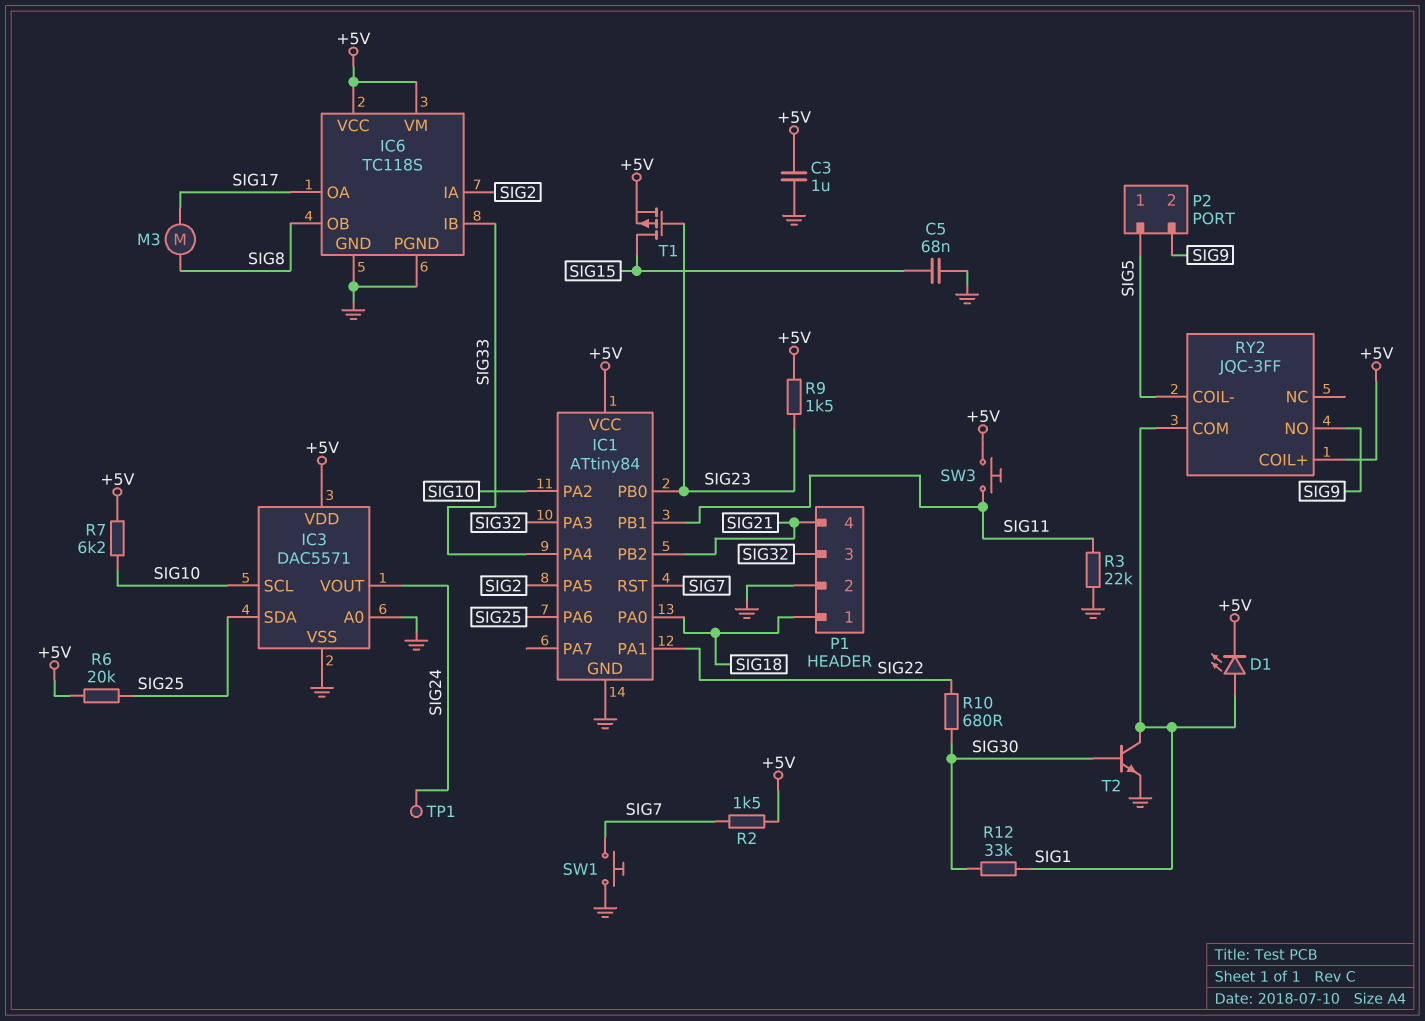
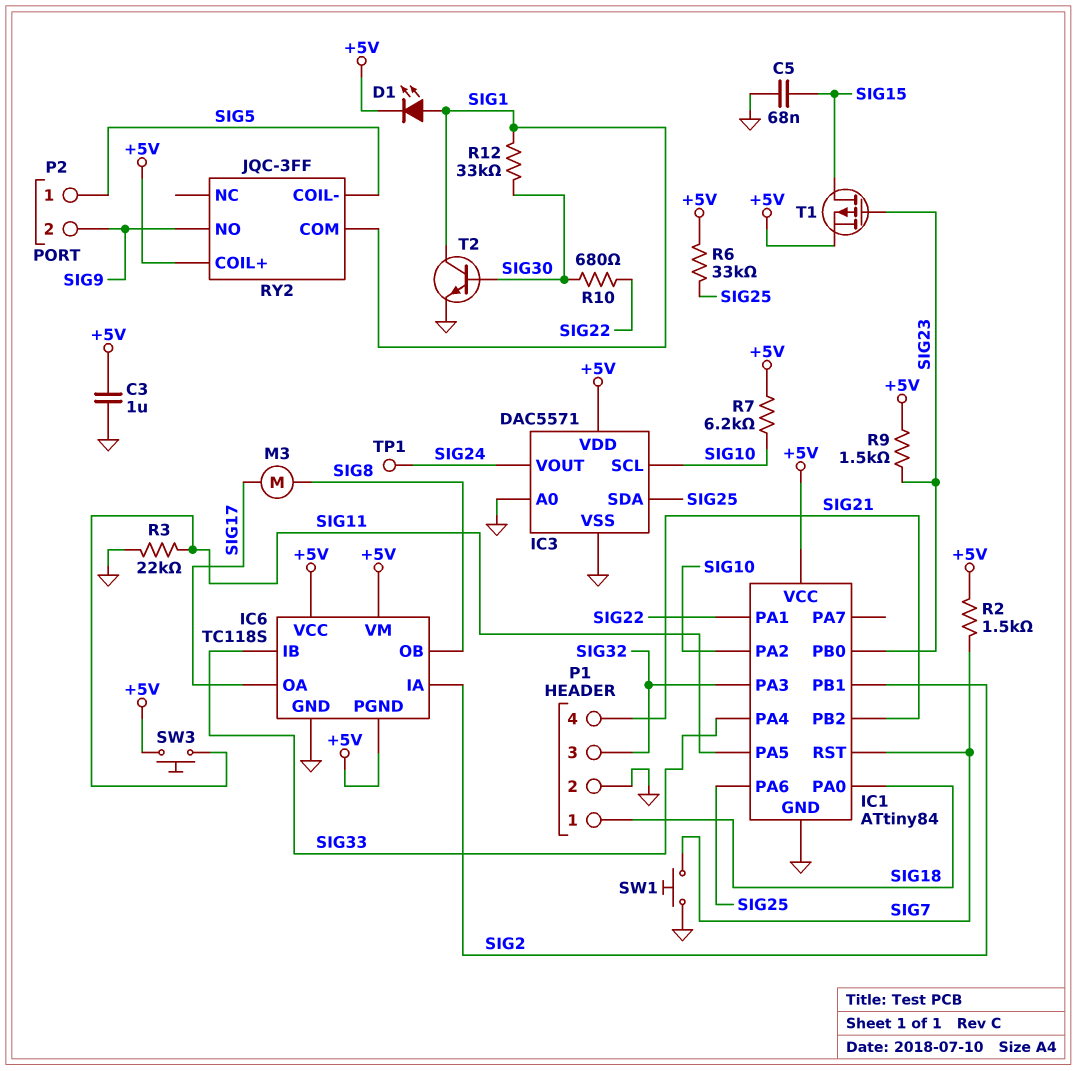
IC1 pin PA5: SIG2 -> SIG11
IC1 pin PB1: SIG11 -> SIG2
IC6 pin PGND: GND -> +5V
R6: 20k (+5V, SIG25) -> 33k (+5V, SIG25)

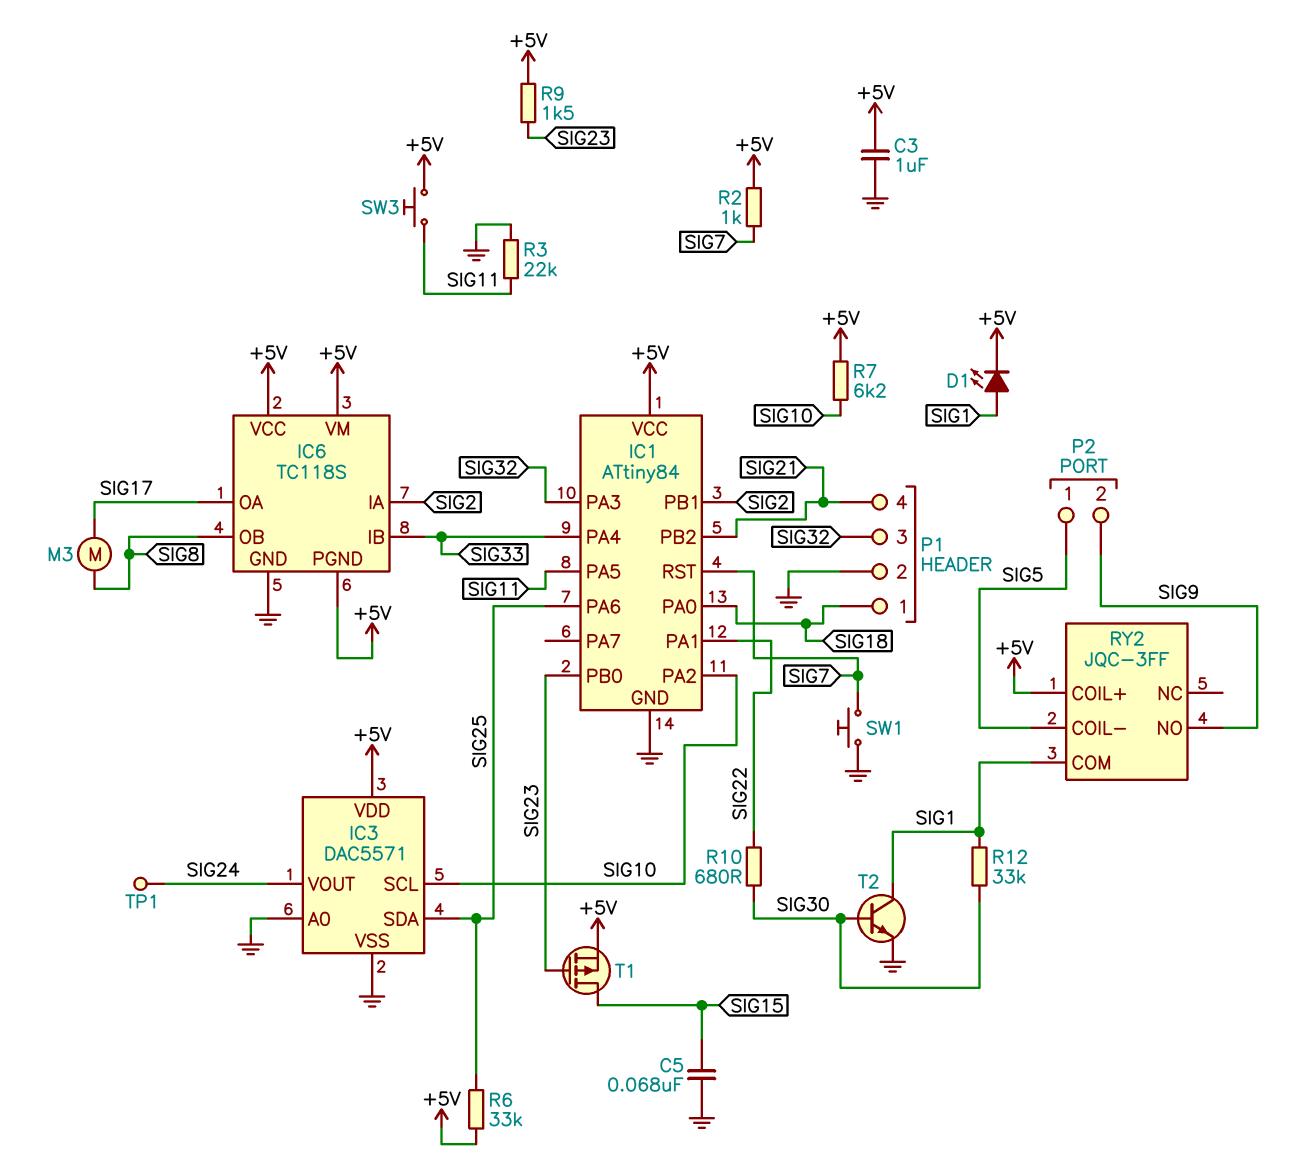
R2: 1.5k (+5V, SIG7) -> 1k (+5V, SIG7)

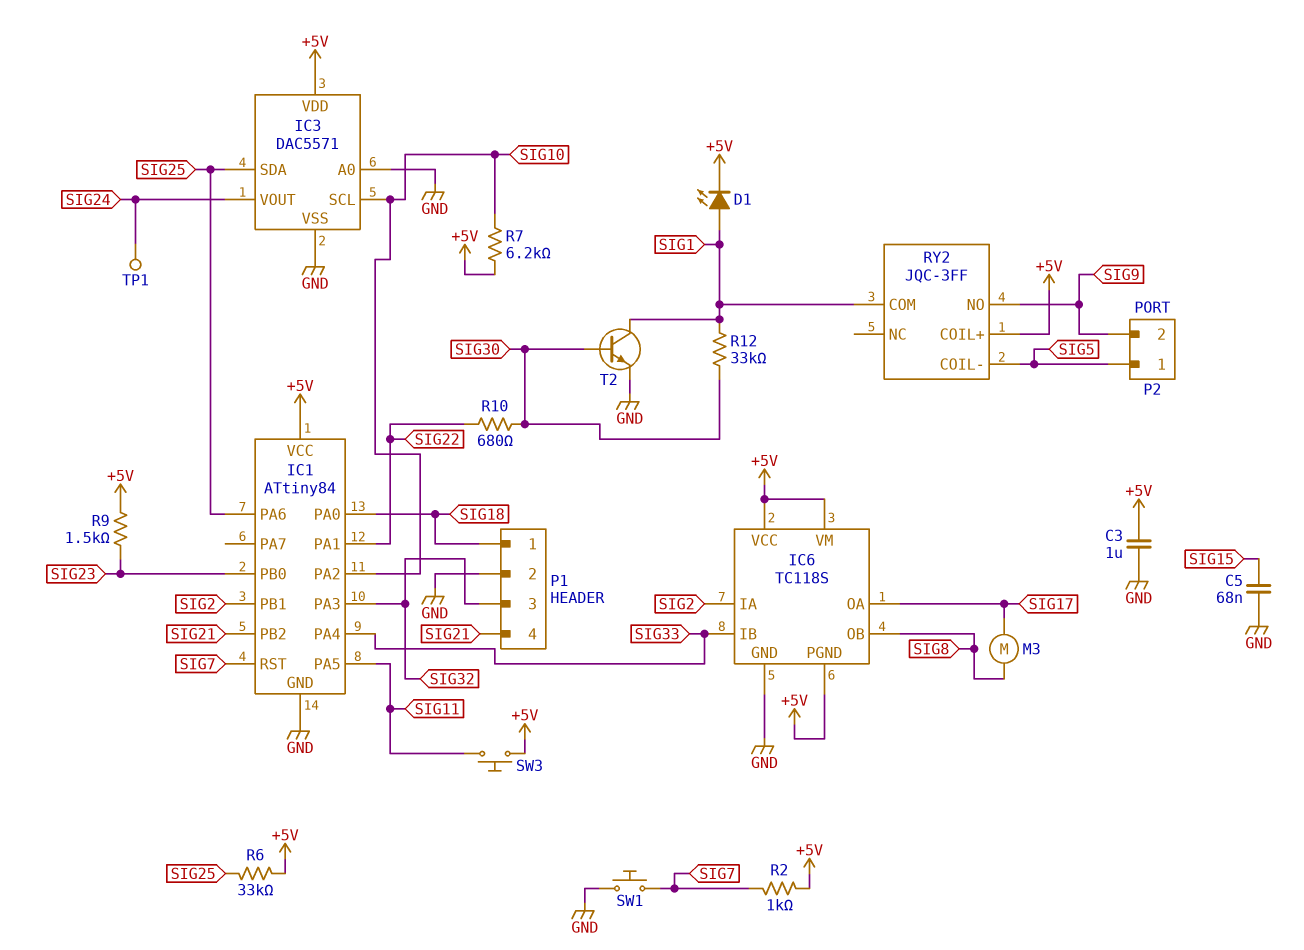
R3: 22k (GND, SIG11) -> none
T1: PMOS (G SIG23, D SIG15, S +5V) -> none

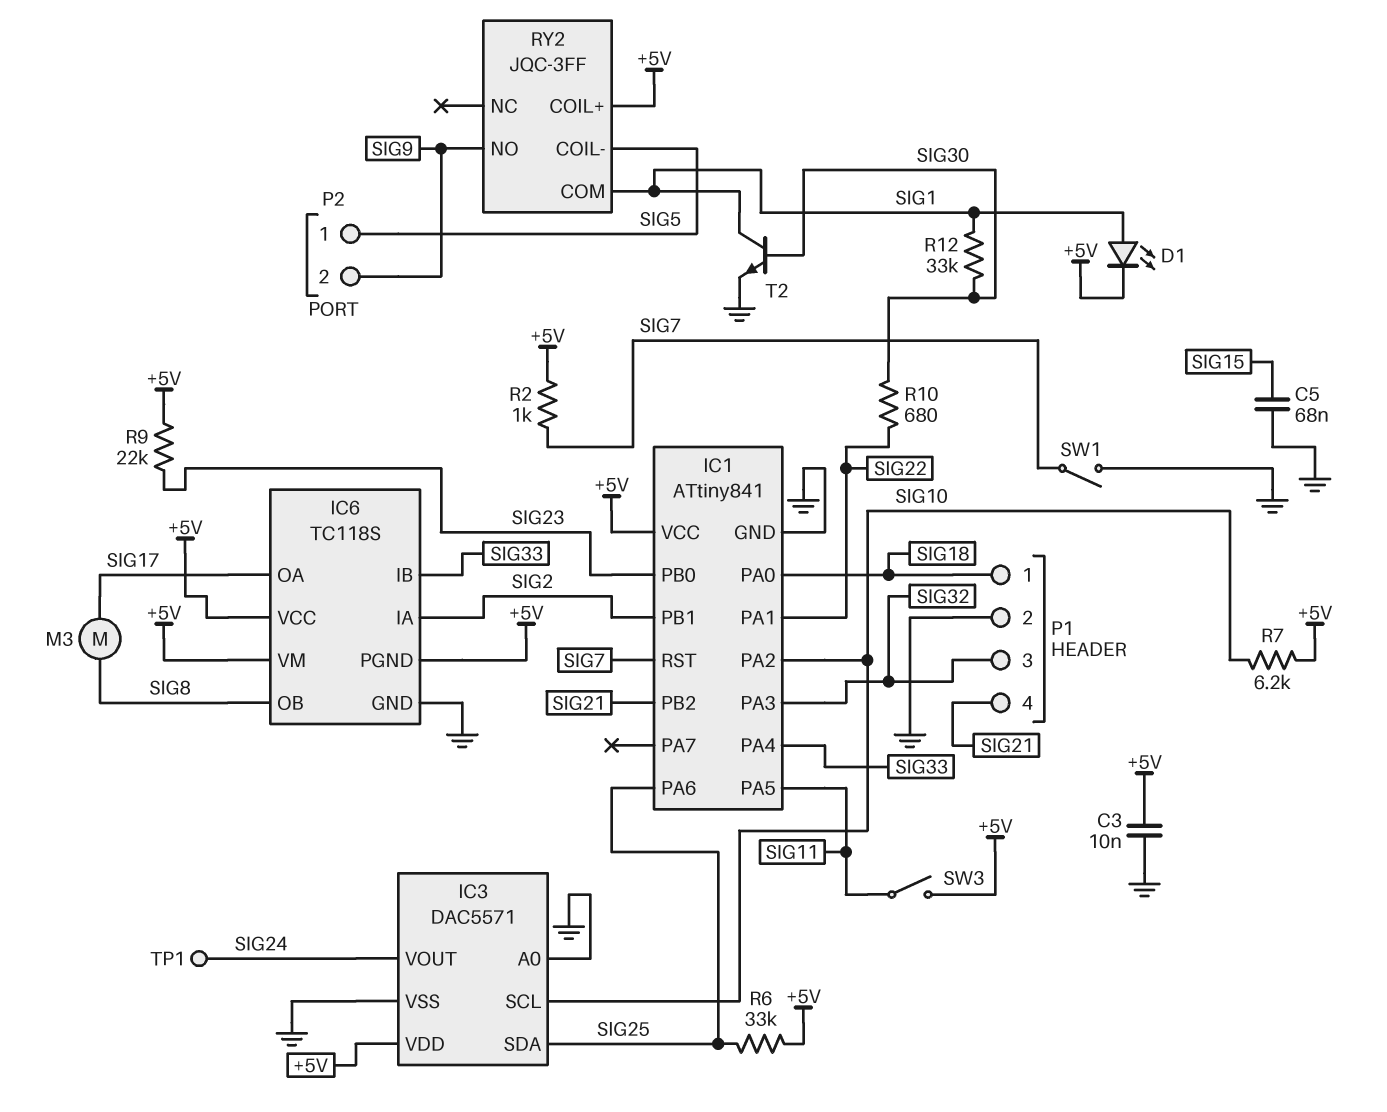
C3: 1uF (+5V, GND) -> 10nF (+5V, GND)
IC1: ATtiny84 -> ATtiny841
R9: 1.5k (+5V, SIG23) -> 22k (+5V, SIG23)
SW1: button (GND, SIG7) -> switch (GND, SIG7)
SW3: button (+5V, SIG11) -> switch (+5V, SIG11)

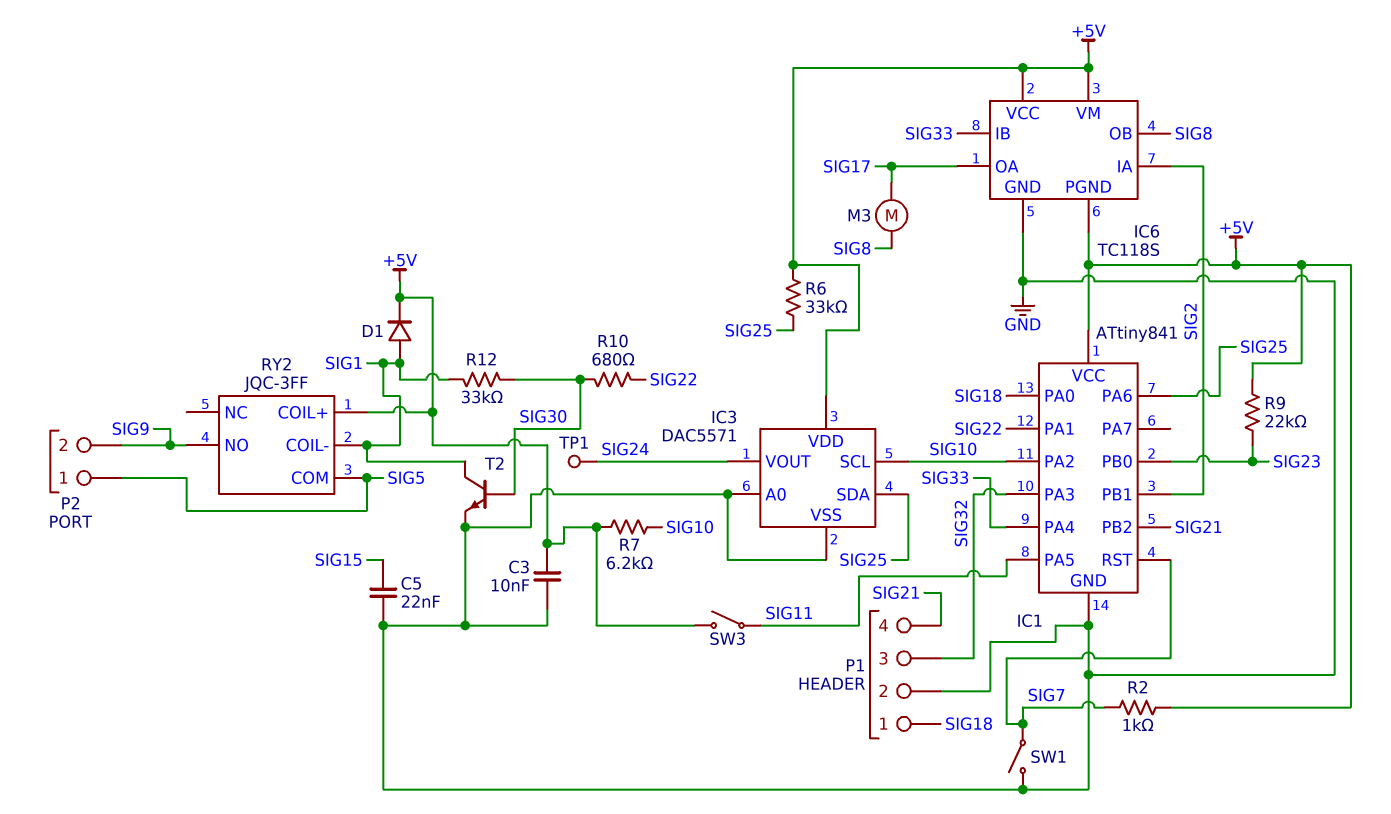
C5: 68nF (GND, SIG15) -> 22nF (GND, SIG15)
D1: LED (A SIG1, K +5V) -> diode (A SIG1, K +5V)
RY2 pin COIL-: SIG5 -> SIG1
RY2 pin COM: SIG1 -> SIG5

